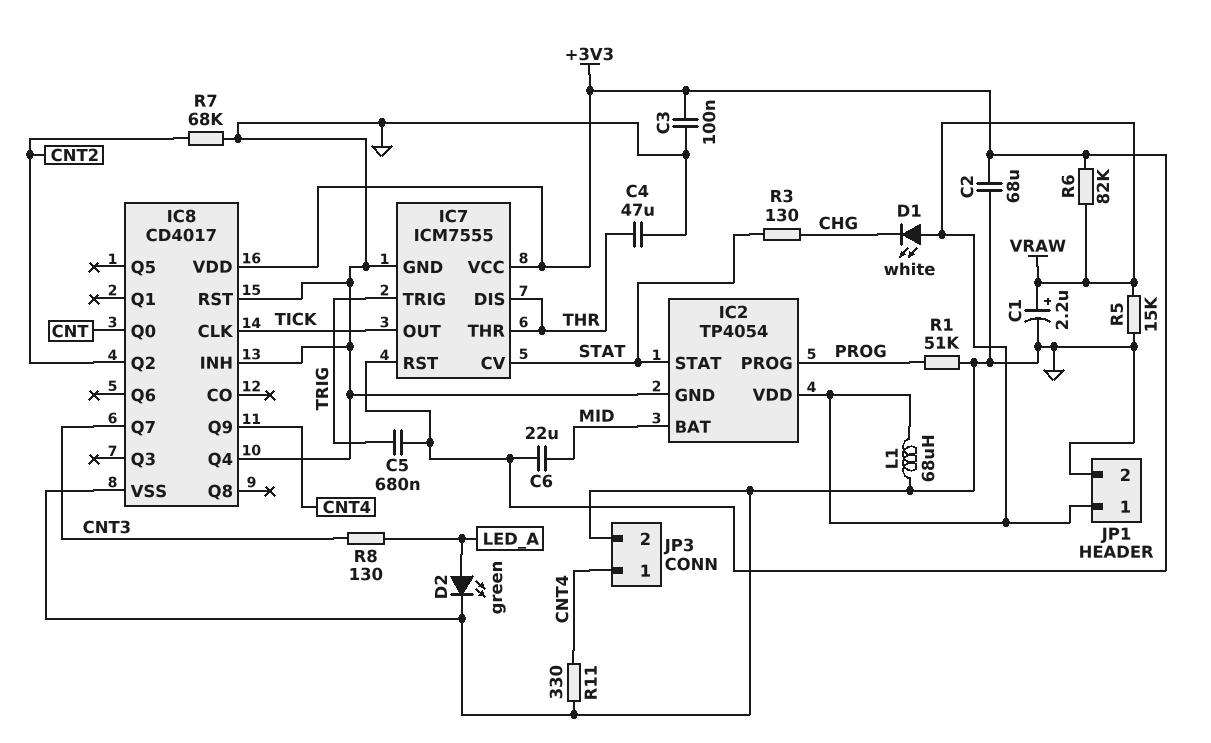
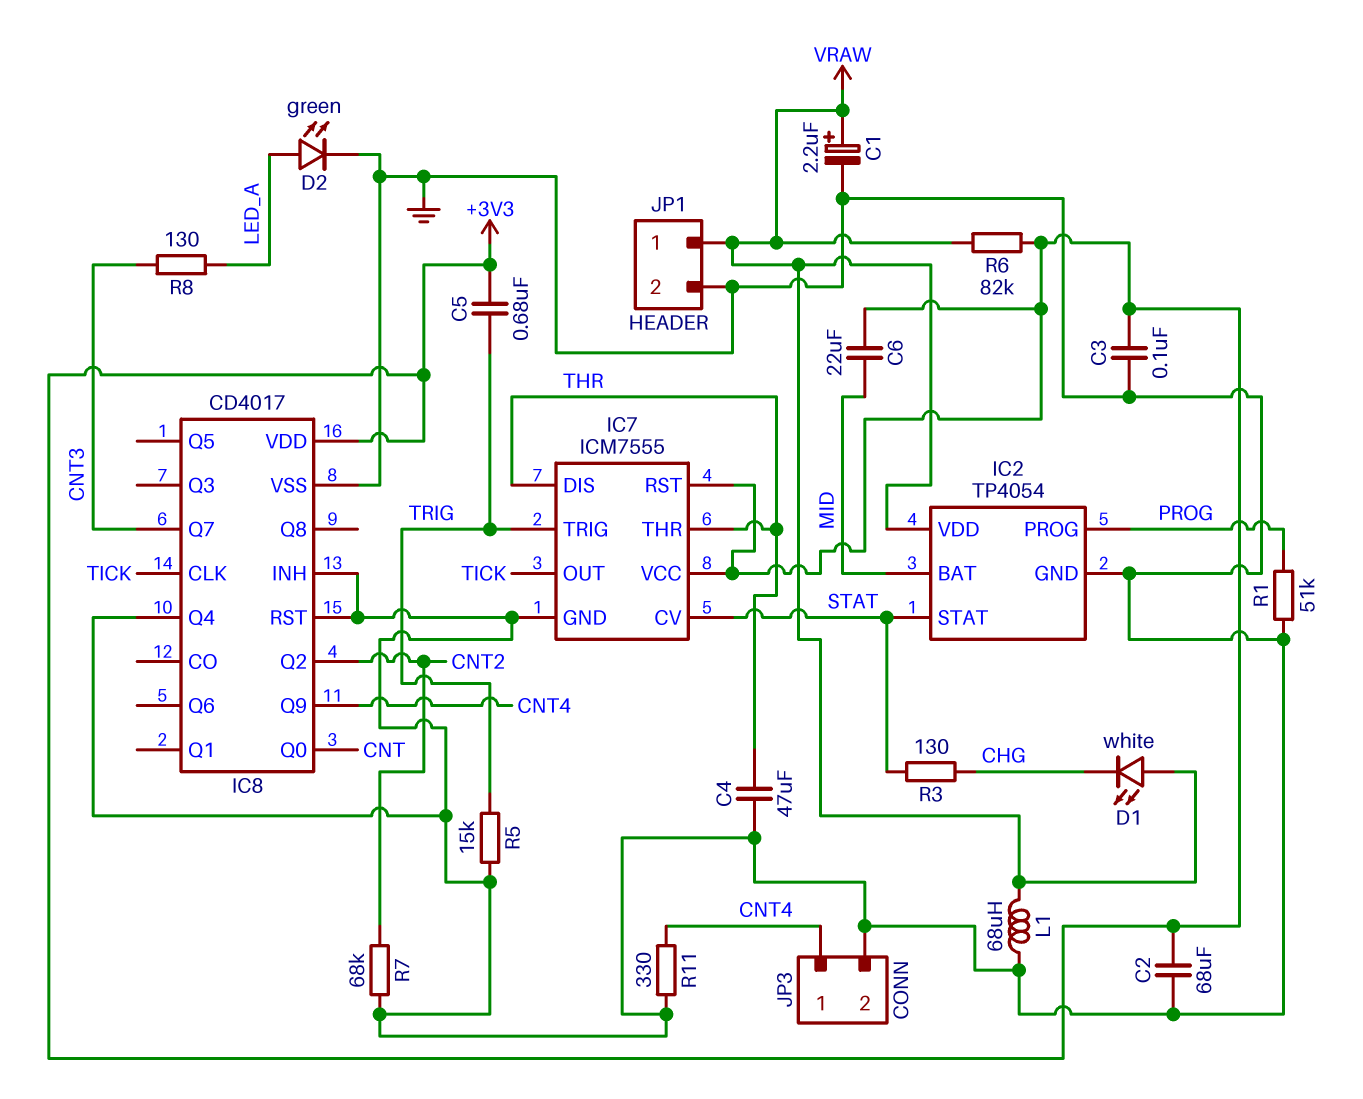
R5: 15k (GND, VRAW) -> 15k (GND, TRIG)

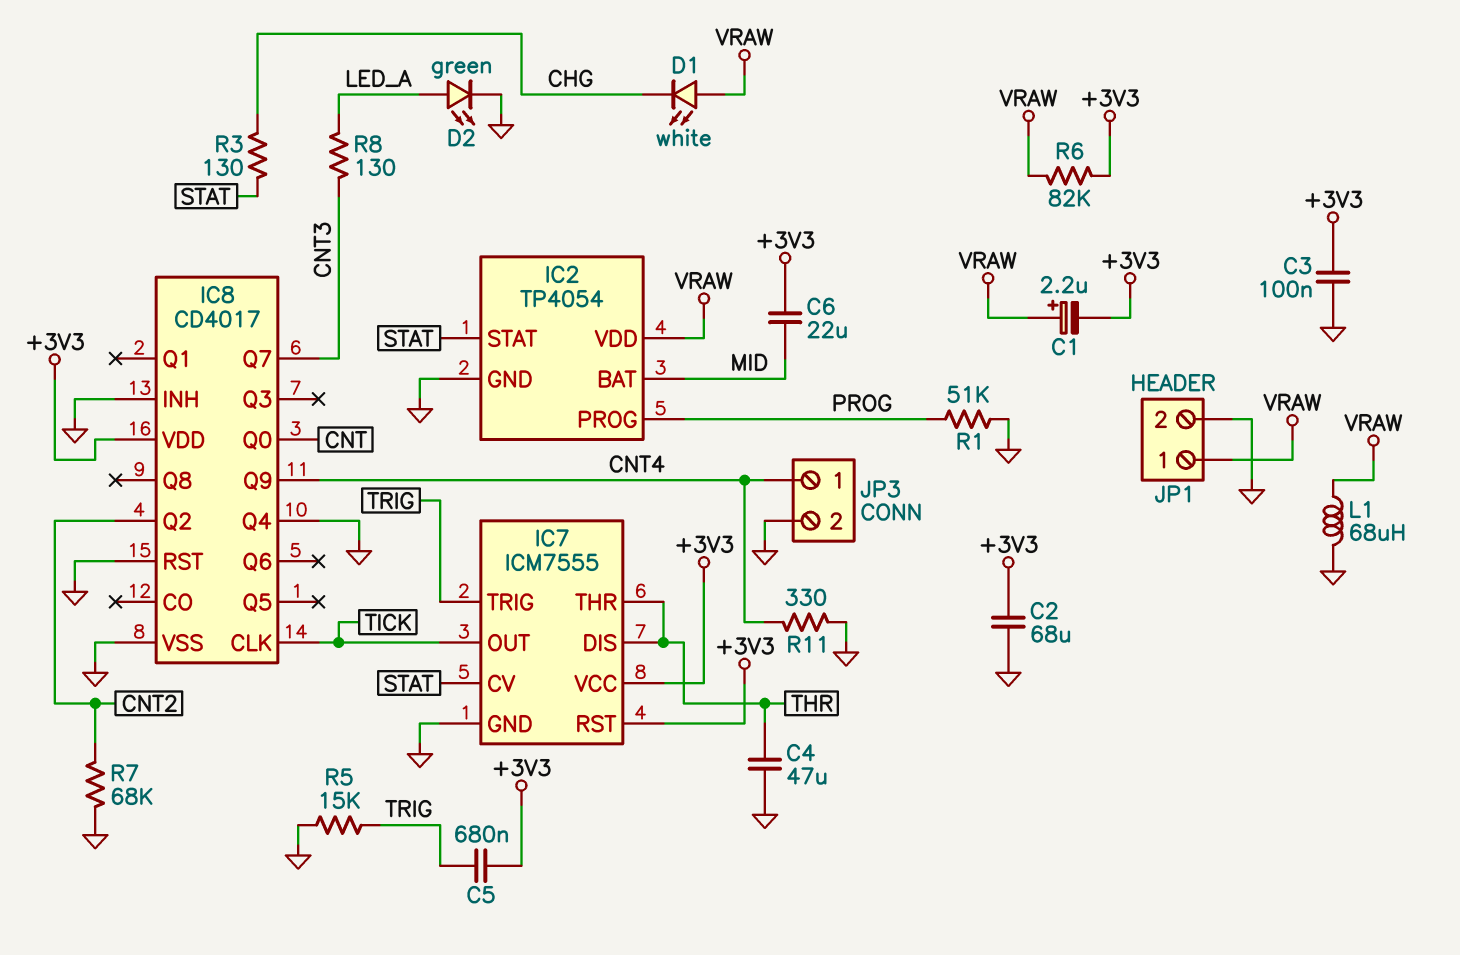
C1: 2.2uF (plus VRAW, minus GND) -> 2.2uF (plus VRAW, minus +3V3)

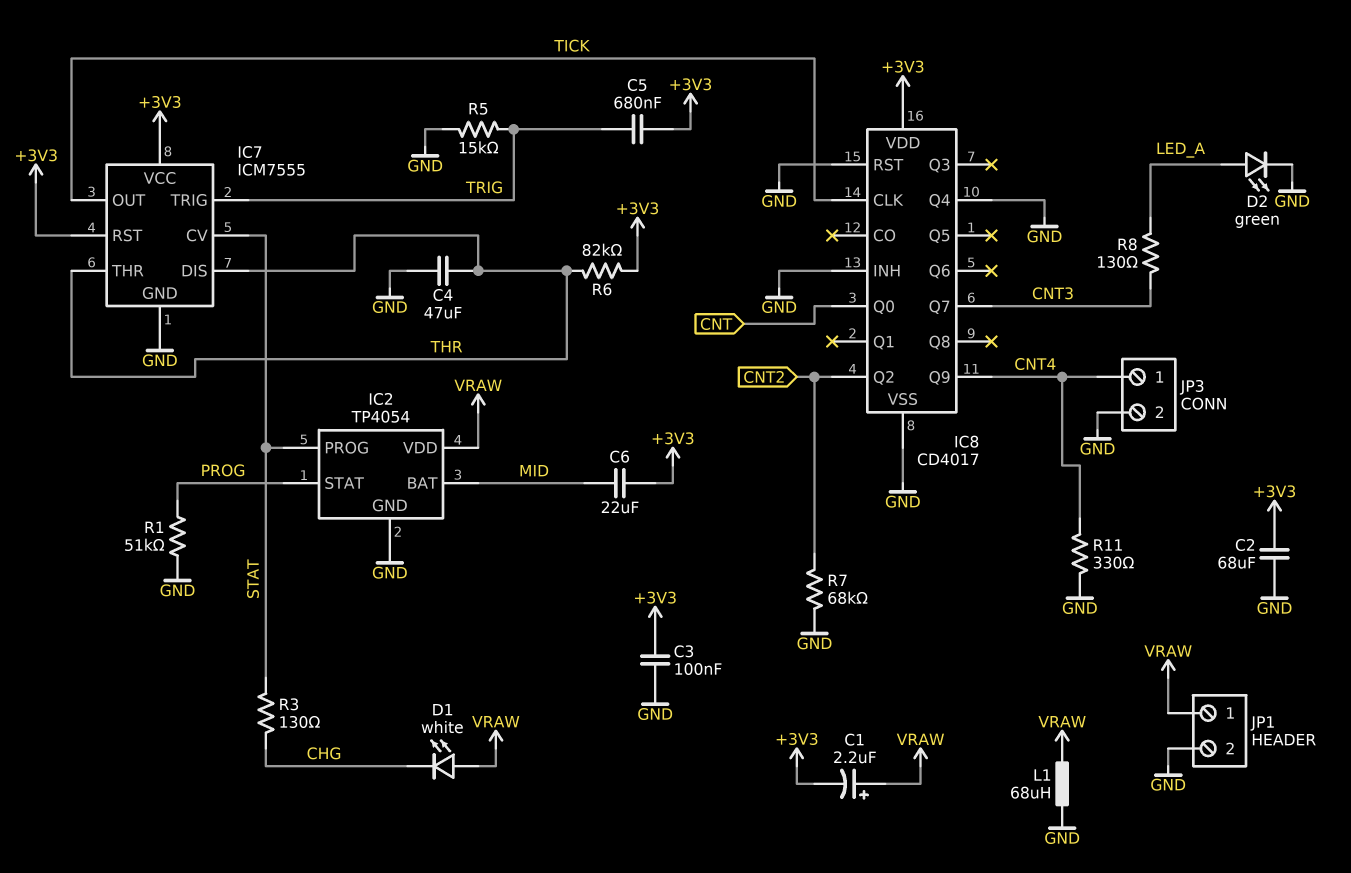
IC2 pin PROG: PROG -> STAT
IC2 pin STAT: STAT -> PROG
R6: 82k (+3V3, VRAW) -> 82k (+3V3, THR)

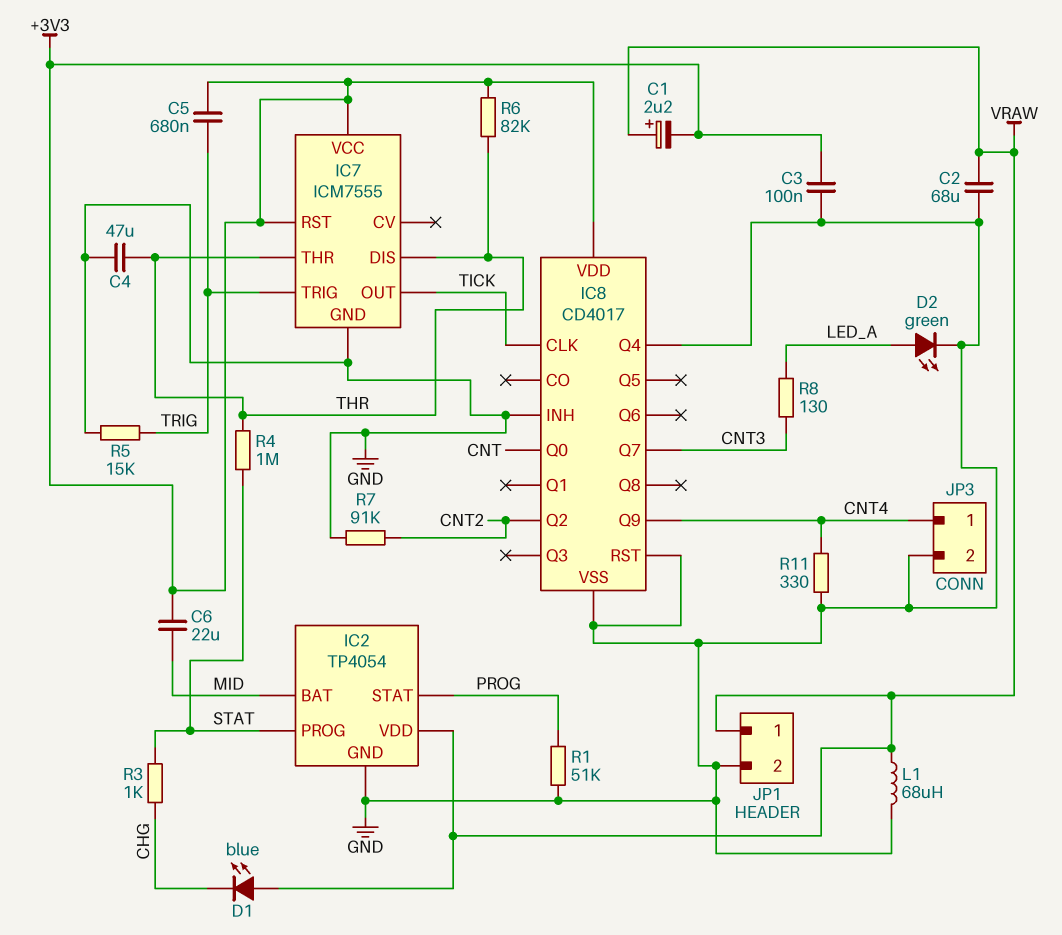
C2: 68uF (+3V3, GND) -> 68uF (GND, VRAW)
D1: LED white (A VRAW, K CHG) -> LED blue (A VRAW, K CHG)
IC7 pin CV: STAT -> none
R3: 130 (CHG, STAT) -> 1k (CHG, STAT)
R4: none -> 1M (STAT, THR)
R7: 68k (CNT2, GND) -> 91k (CNT2, GND)

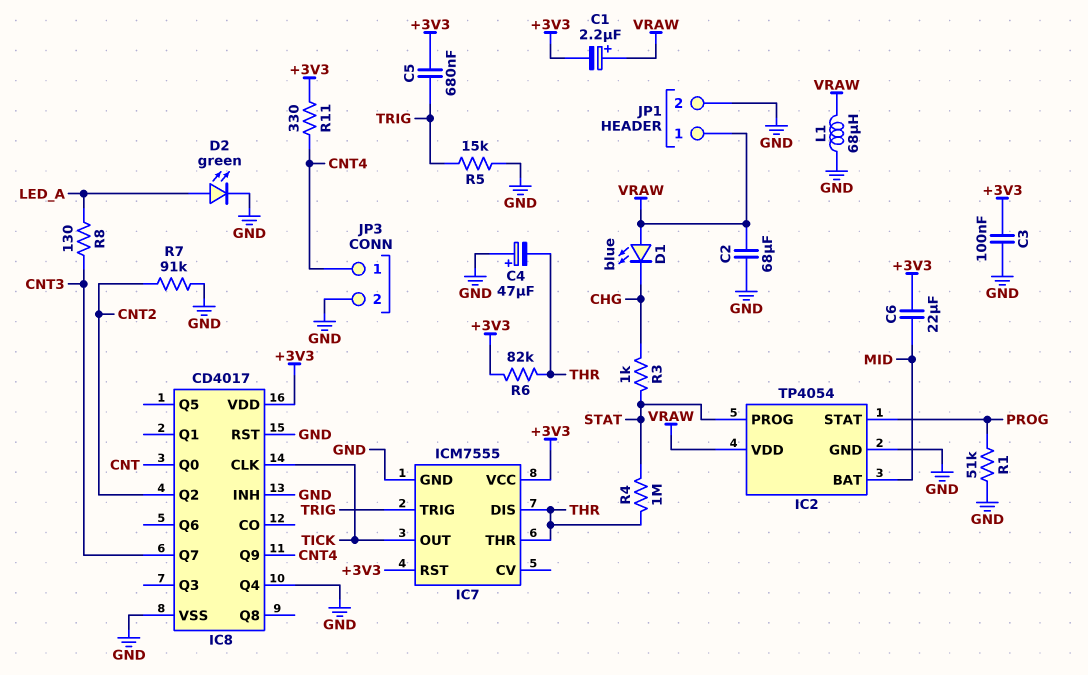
C4: 47uF (GND, THR) -> 47uF (plus GND, minus THR)
R11: 330 (CNT4, GND) -> 330 (+3V3, CNT4)

